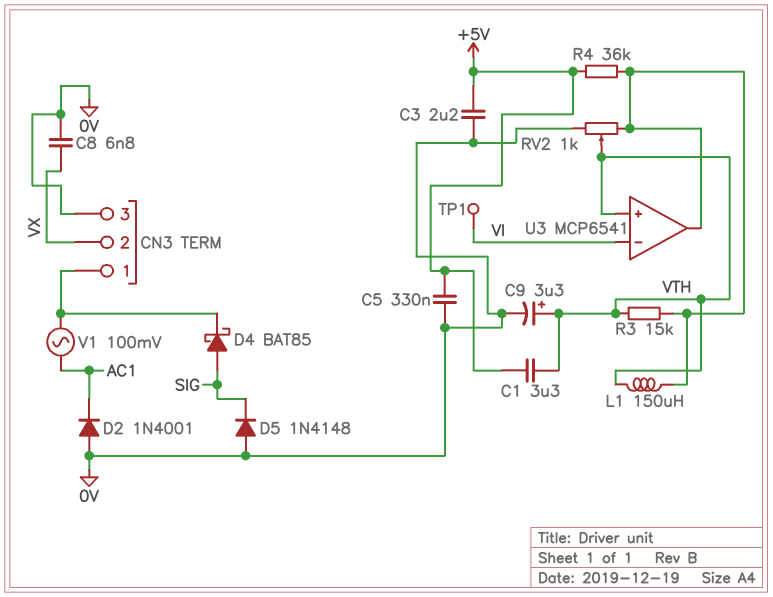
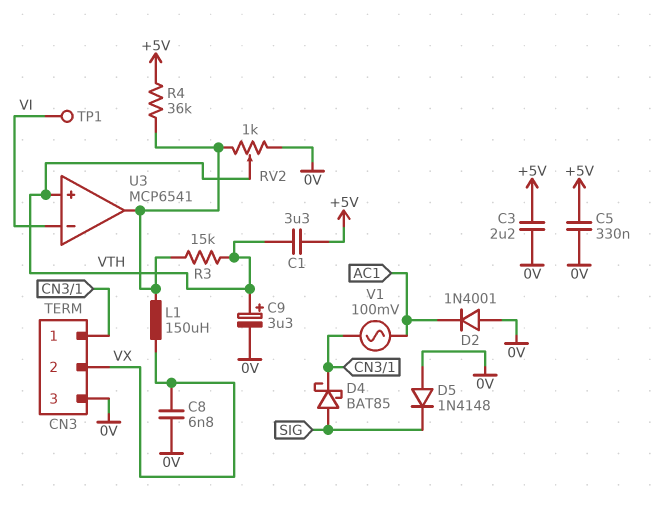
L1: 150uH (U3/out, VTH) -> 150uH (U3/out, VX)

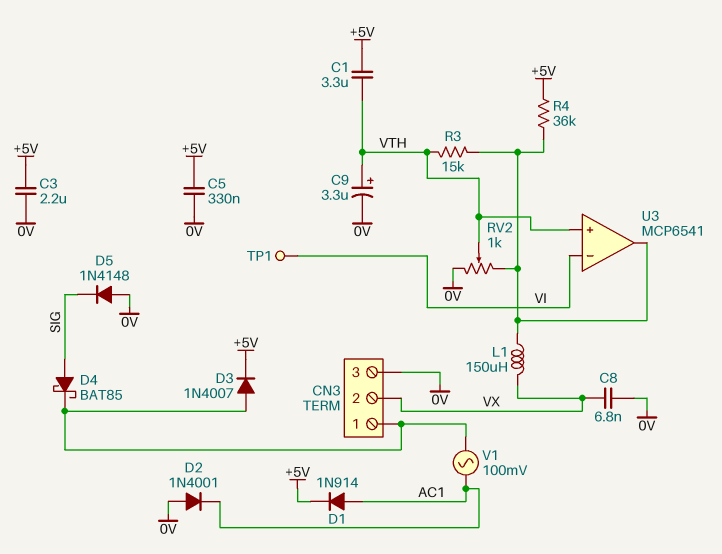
D1: none -> diode 1N914 (A AC1, K +5V)
D3: none -> diode 1N4007 (A CN3/1, K +5V)

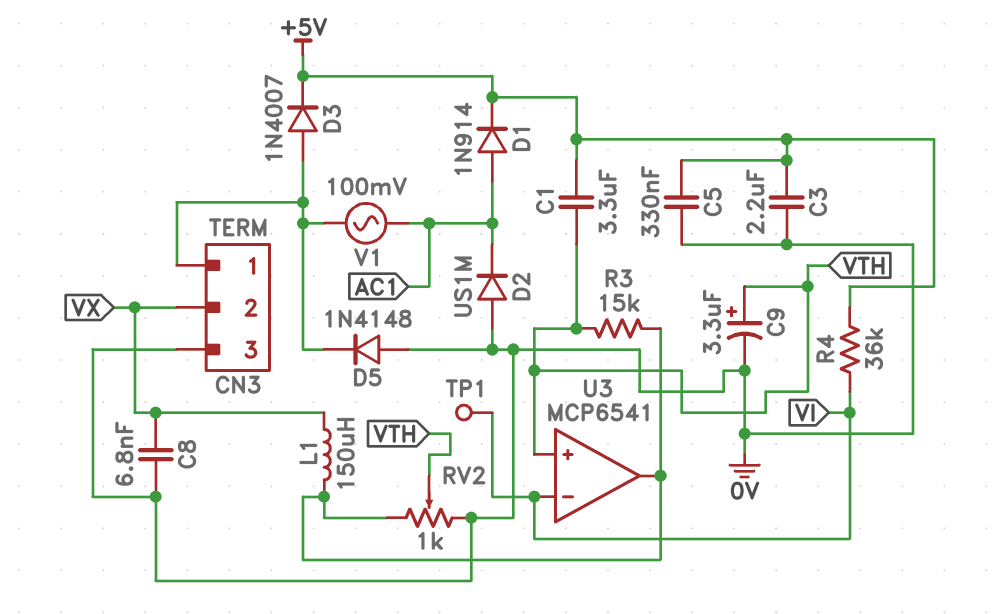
D2: diode 1N4001 (A 0V, K AC1) -> diode US1M (A 0V, K AC1)
D4: schottky BAT85 (A SIG, K CN3/1) -> none
D5: diode 1N4148 (A 0V, K SIG) -> diode 1N4148 (A 0V, K CN3/1)
R4: 36k (+5V, U3/out) -> 36k (+5V, VI)

